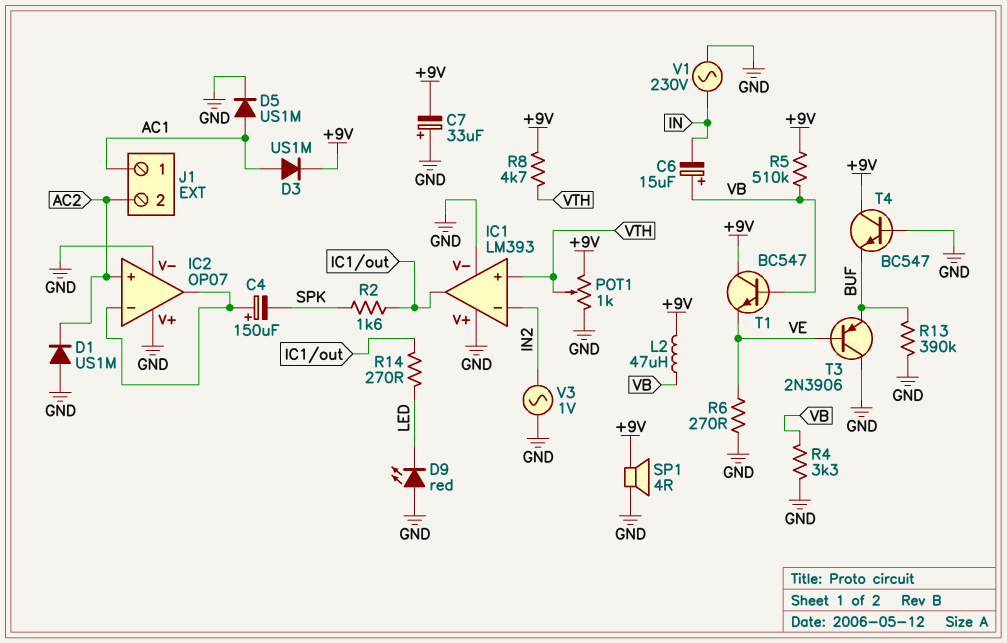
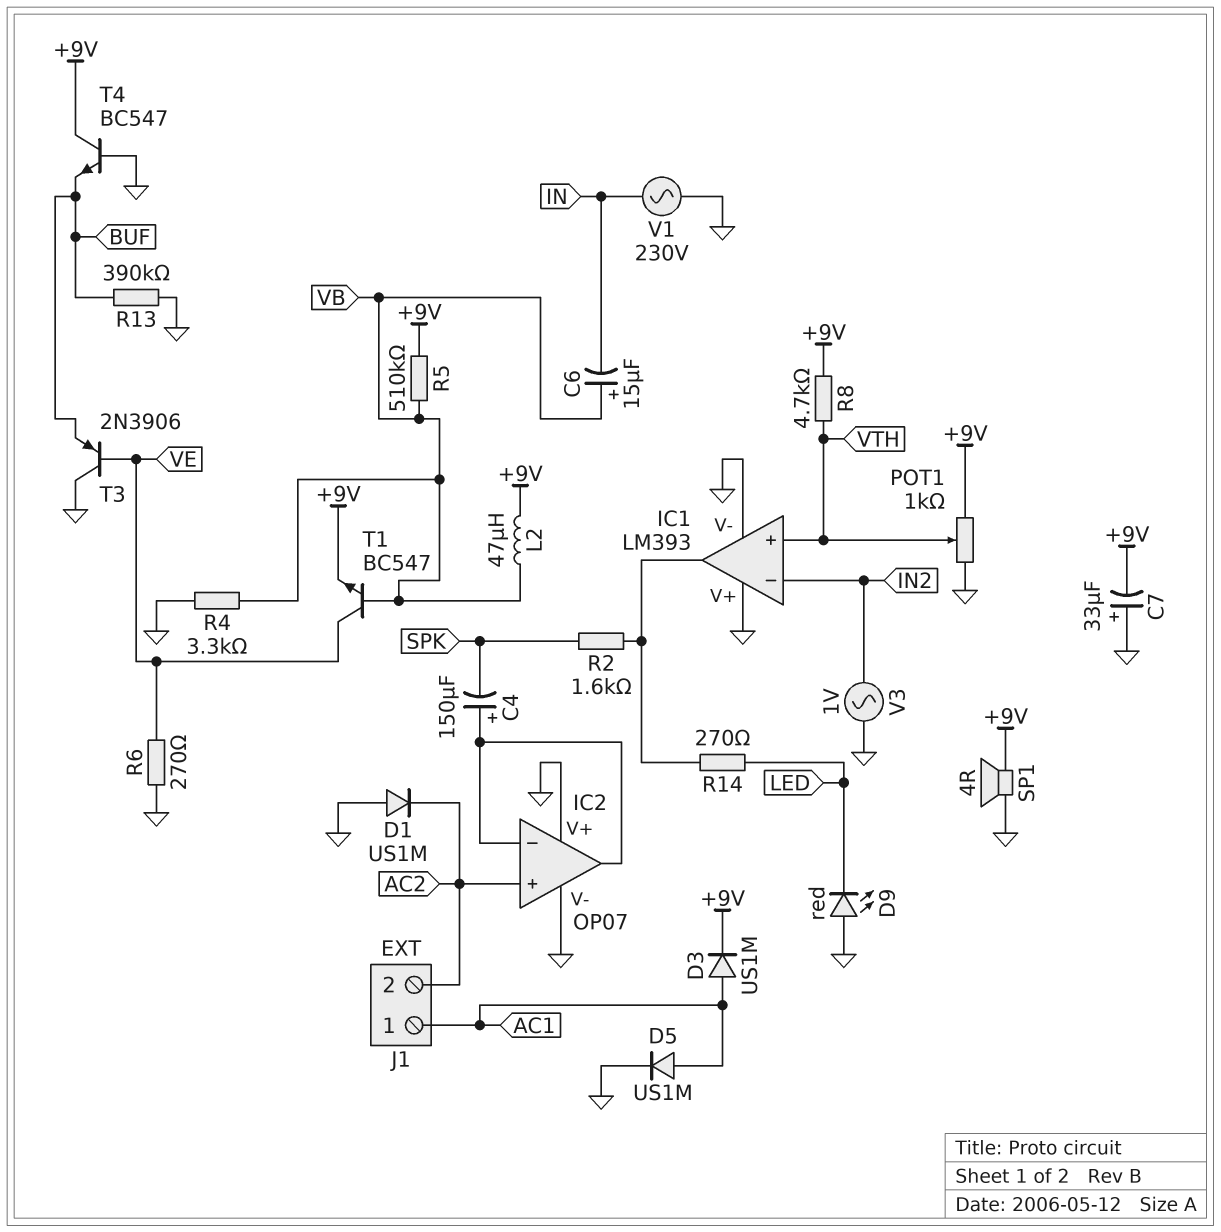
T1: NPN BC547 (B VB, C +9V, E VE) -> NPN BC547 (B VB, C VE, E +9V)

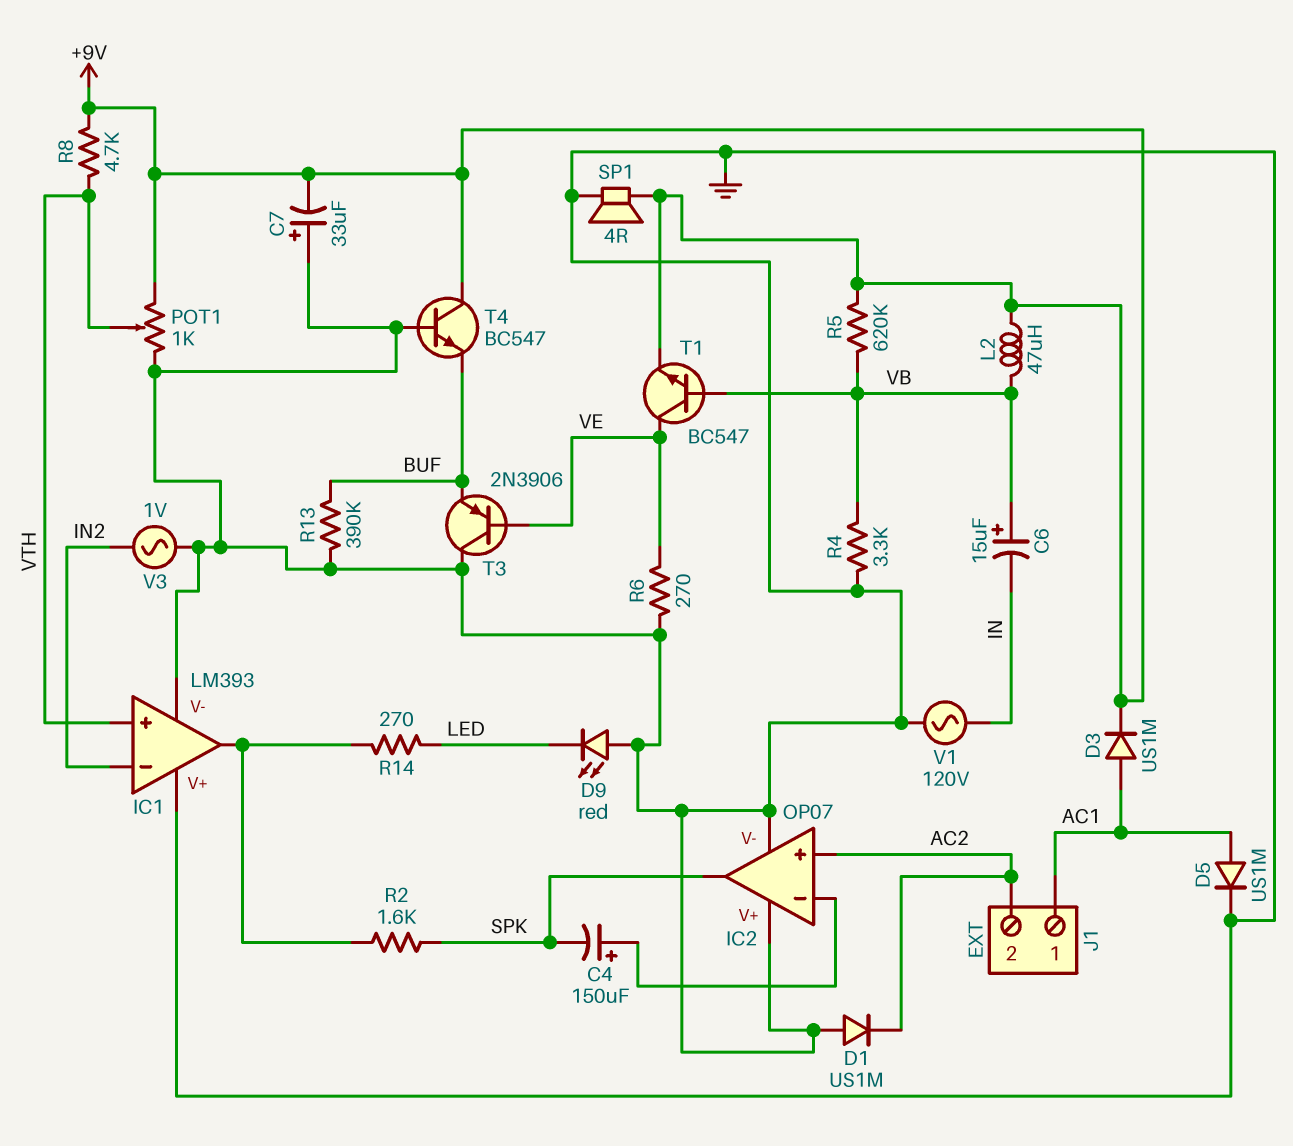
IC2 pin out: IC2/in- -> SPK
R5: 510k (+9V, VB) -> 620k (+9V, VB)
V1: AC 230V (GND, IN) -> AC 120V (GND, IN)

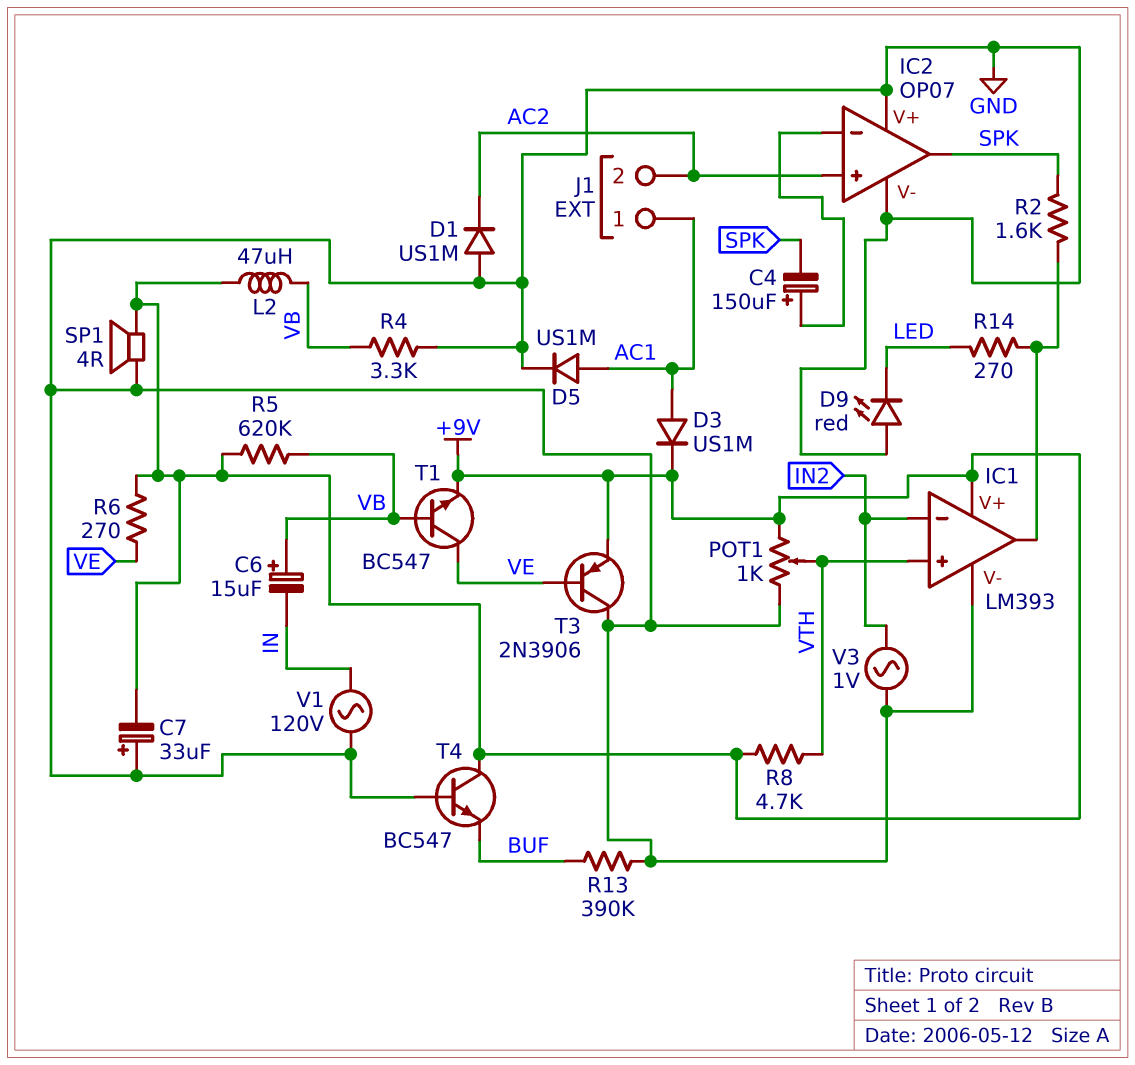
IC1 pin V+: GND -> +9V
R6: 270 (GND, VE) -> 270 (+9V, VE)
T3: PNP 2N3906 (B VE, C GND, E BUF) -> PNP 2N3906 (B VE, C GND, E +9V)

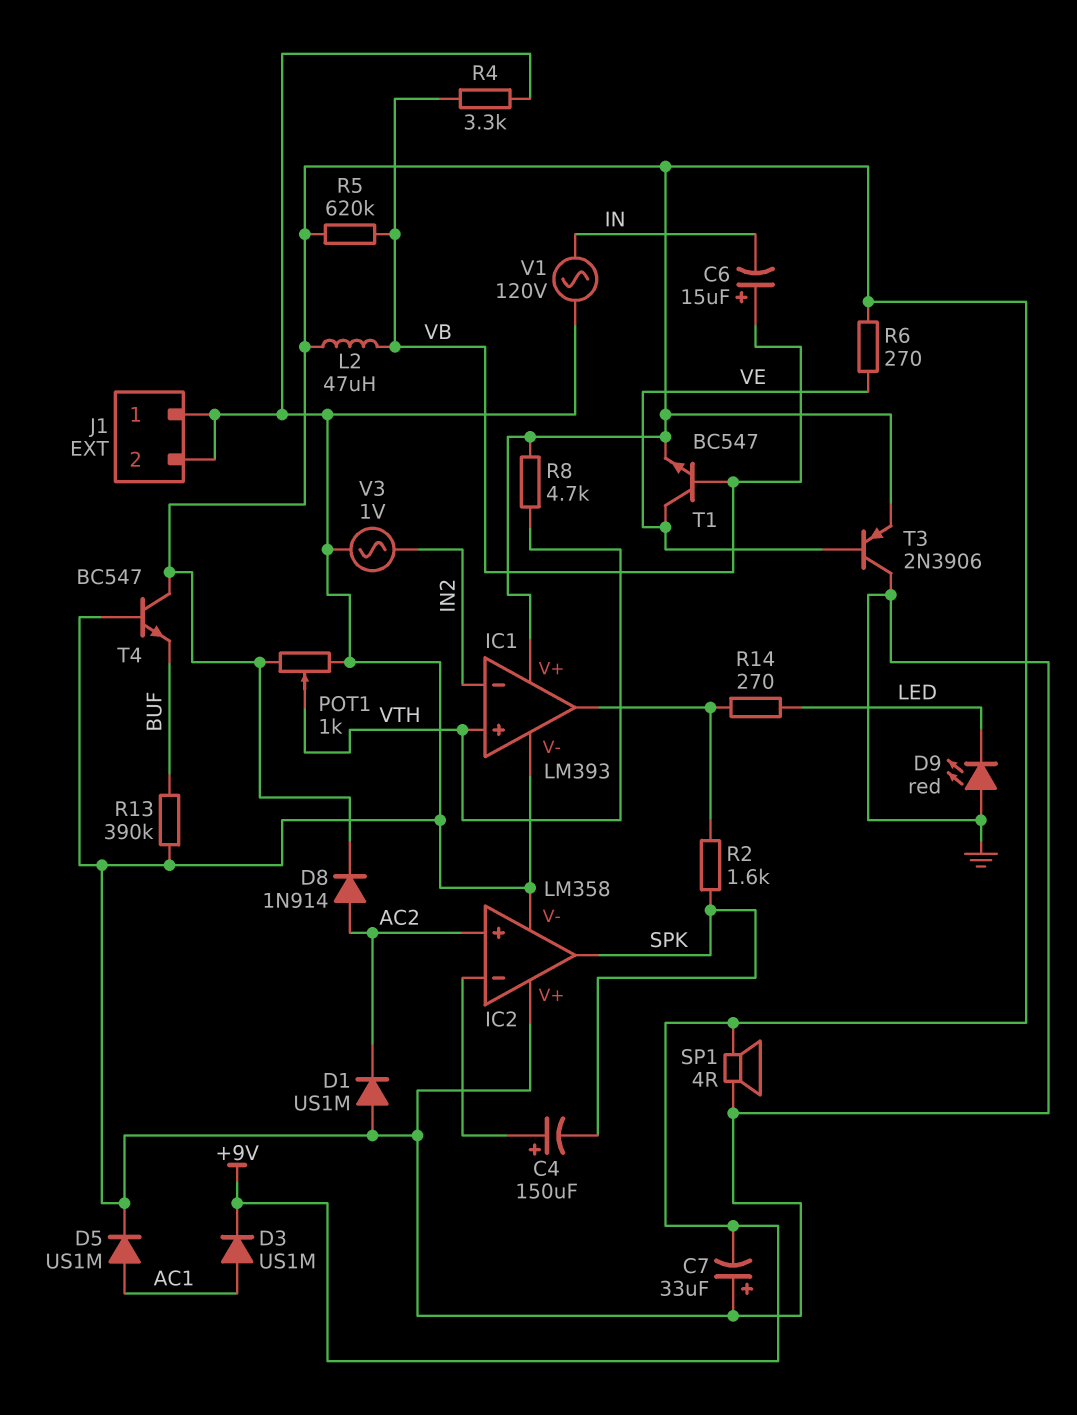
D8: none -> diode 1N914 (A AC2, K +9V)
IC2: OP07 -> LM358
J1 pin 1: AC1 -> GND
J1 pin 2: AC2 -> GND

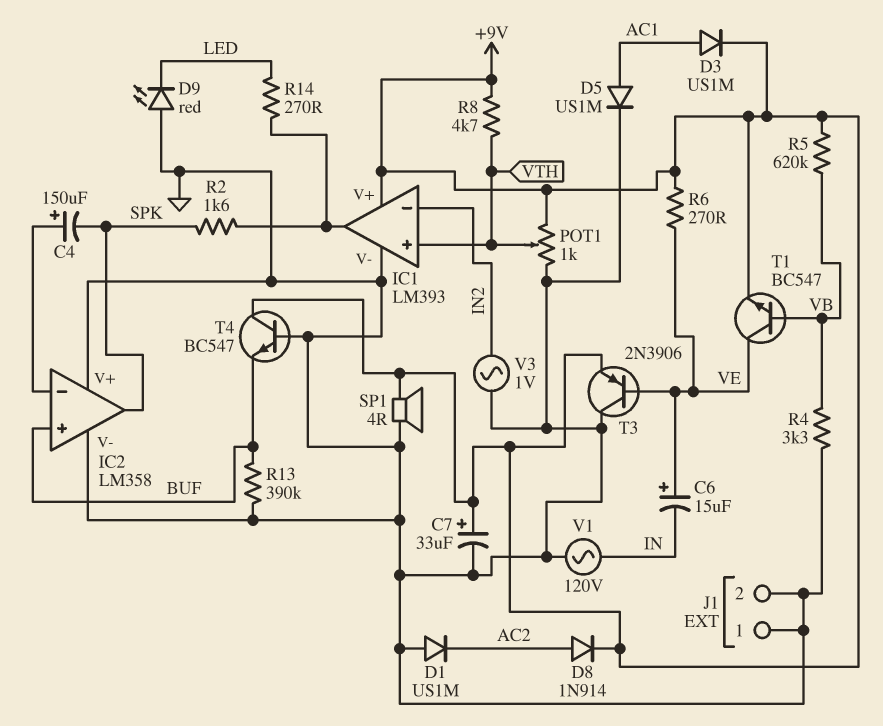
C6: 15uF (plus VB, minus IN) -> 15uF (plus VE, minus IN)
C7: 33uF (plus GND, minus +9V) -> 33uF (plus +9V, minus GND)
IC2 pin in+: AC2 -> BUF
L2: 47uH (+9V, VB) -> none

